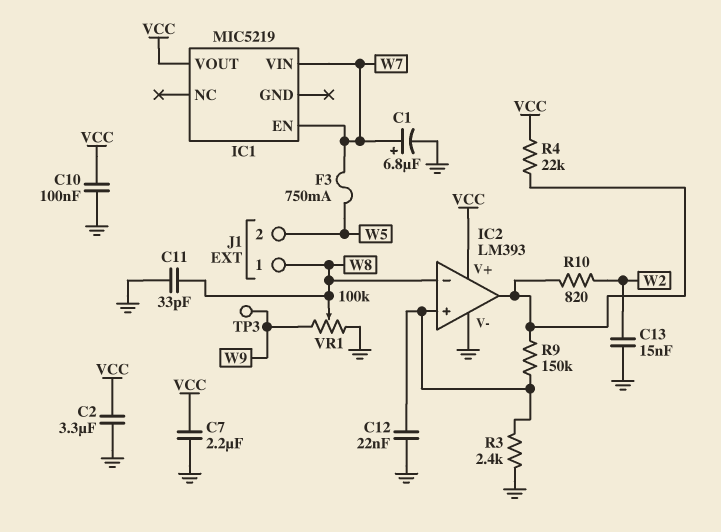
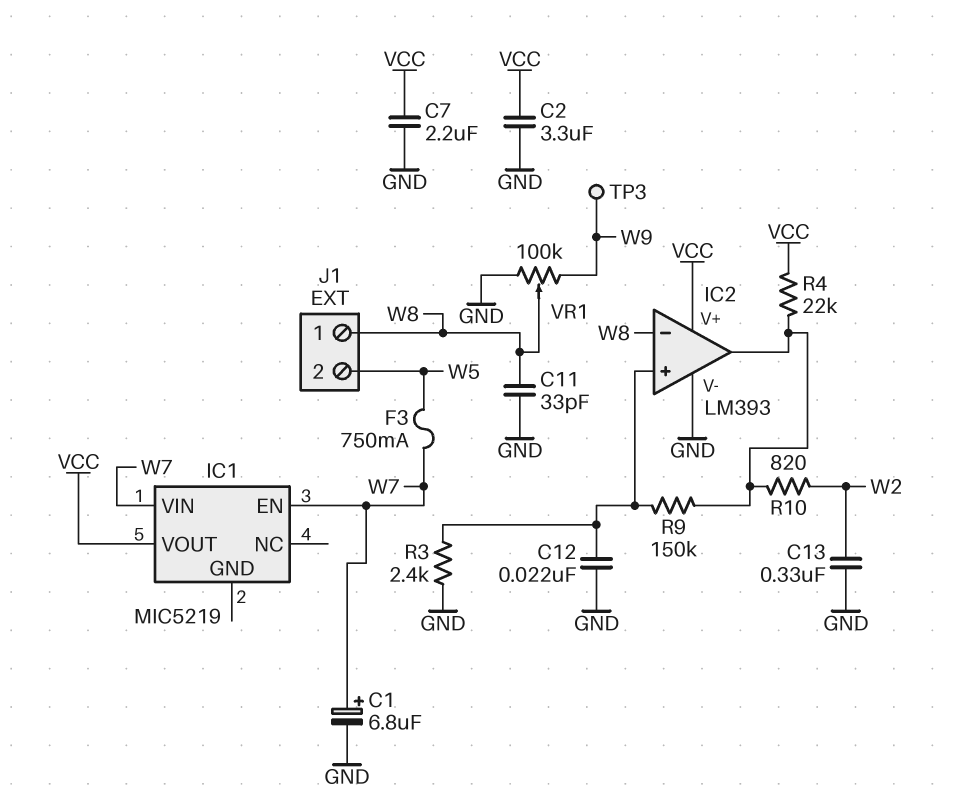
C10: 100nF (GND, VCC) -> none
C13: 15nF (GND, W2) -> 330nF (GND, W2)

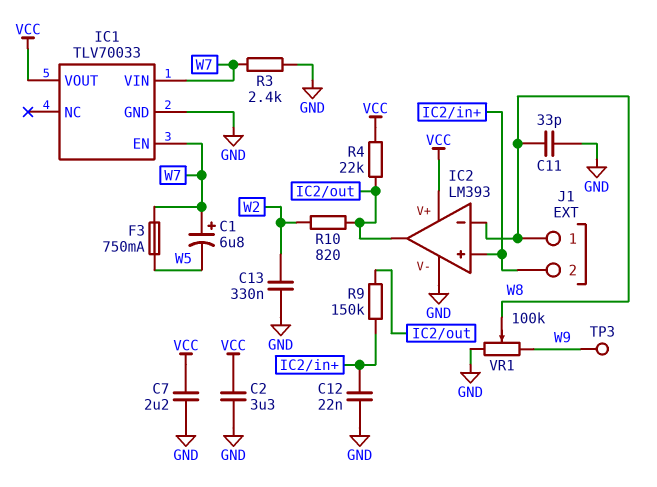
C1: 6.8uF (plus W7, minus GND) -> 6.8uF (plus W7, minus W5)
IC1: MIC5219 -> TLV70033
IC1 pin GND: none -> GND
J1 pin 2: W5 -> IC2/in+
R3: 2.4k (GND, IC2/in+) -> 2.4k (GND, W7)

